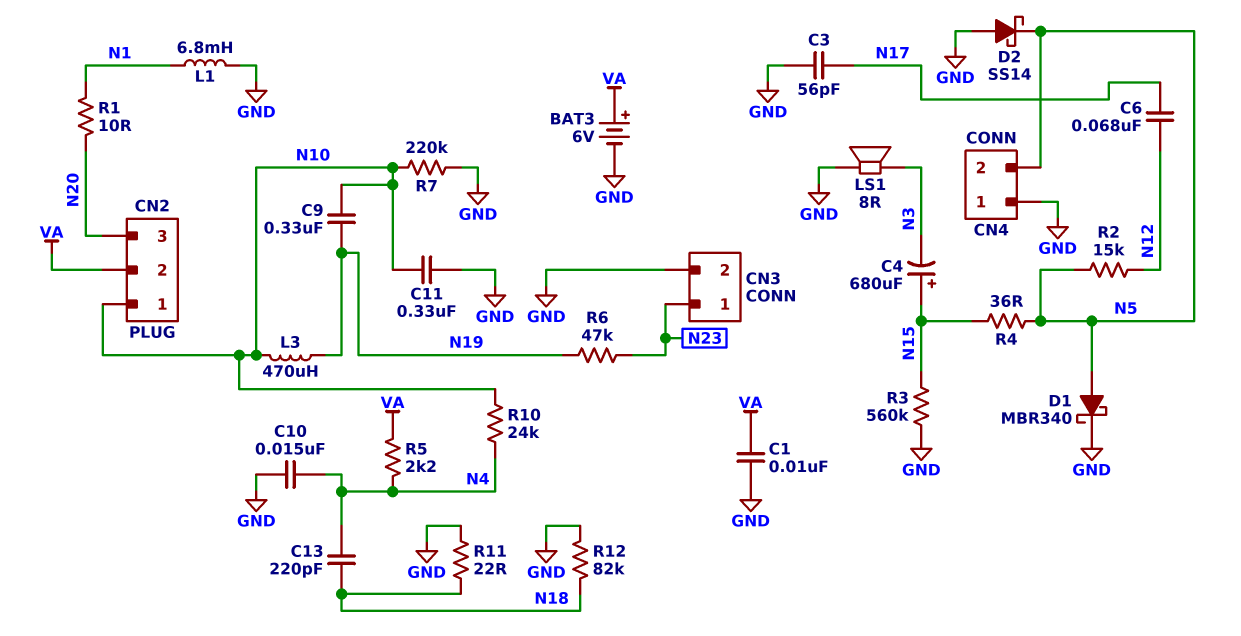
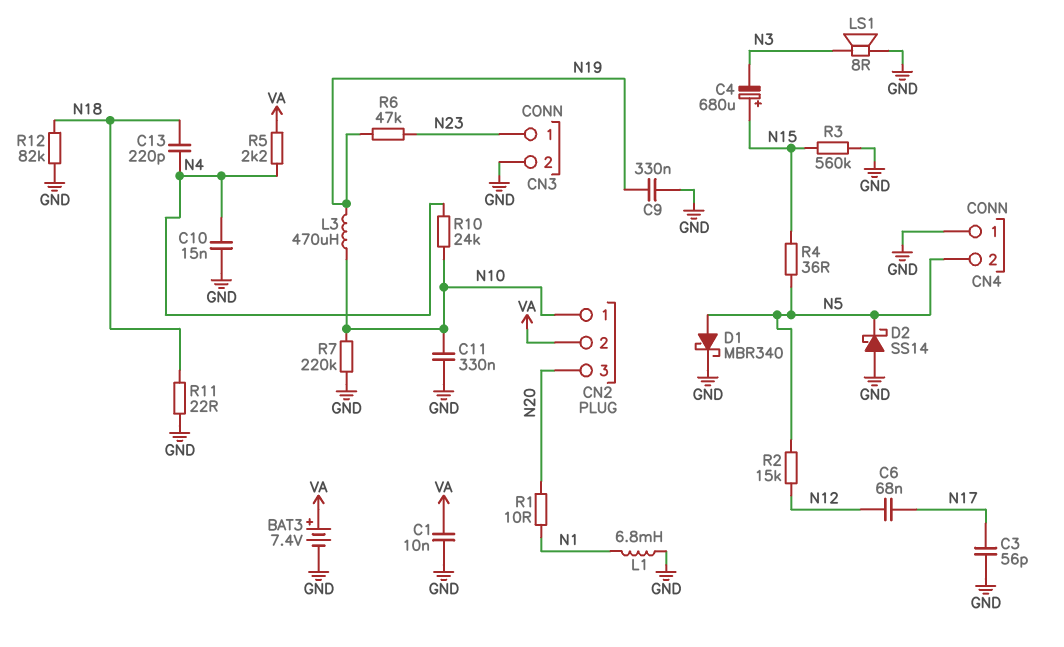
BAT3: 6V (plus VA, minus GND) -> 7.4V (plus VA, minus GND)
C9: 330nF (N10, N19) -> 330nF (GND, N19)

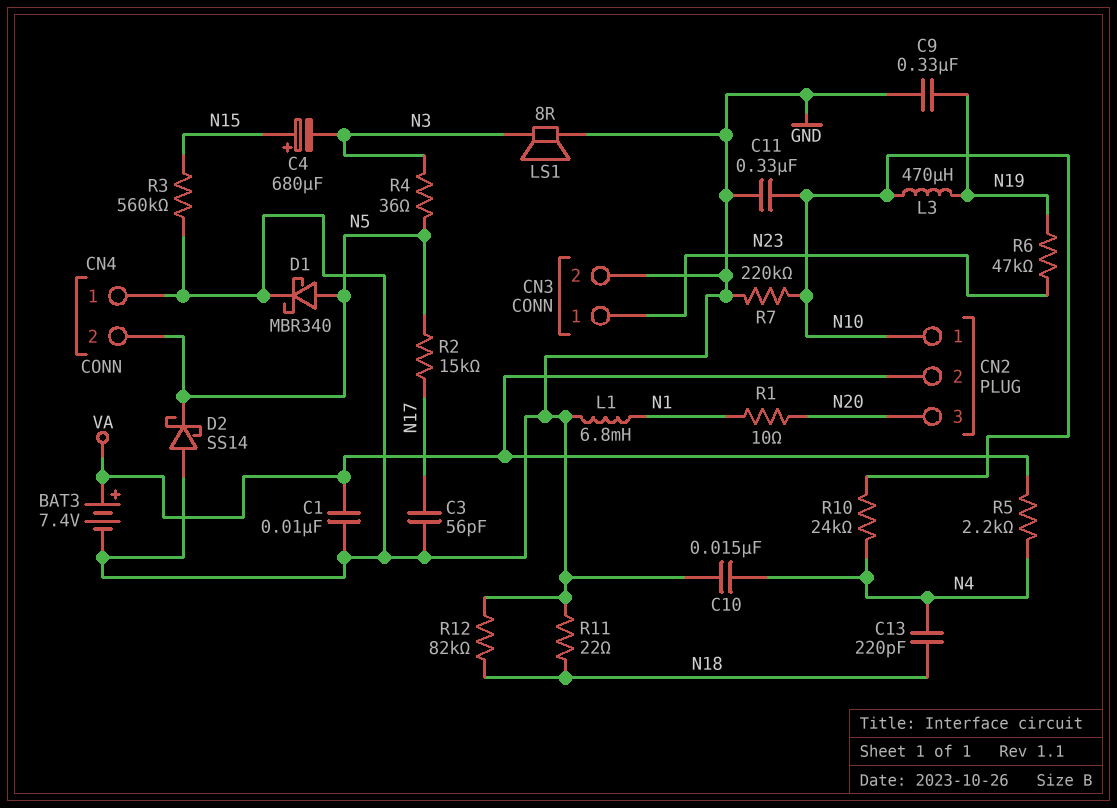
C6: 68nF (N12, N17) -> none
R2: 15k (N5, N12) -> 15k (N5, N17)
R4: 36 (N5, N15) -> 36 (N3, N5)

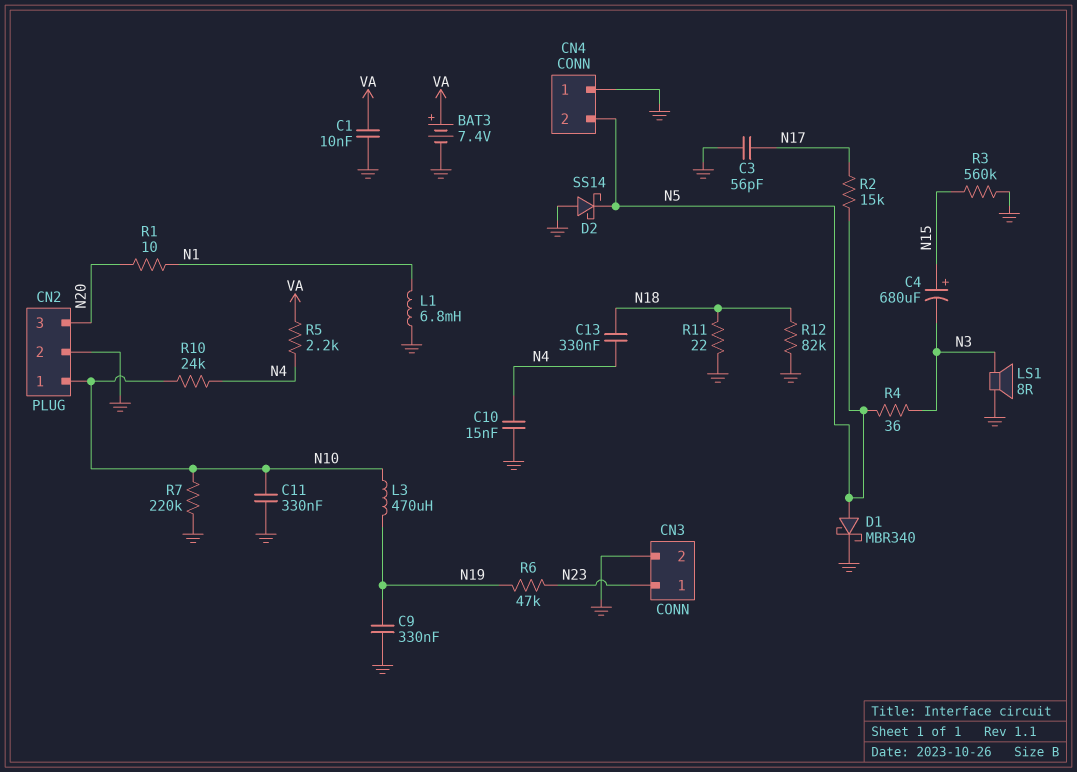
C13: 220pF (N4, N18) -> 330nF (N4, N18)
CN2 pin 2: VA -> GND

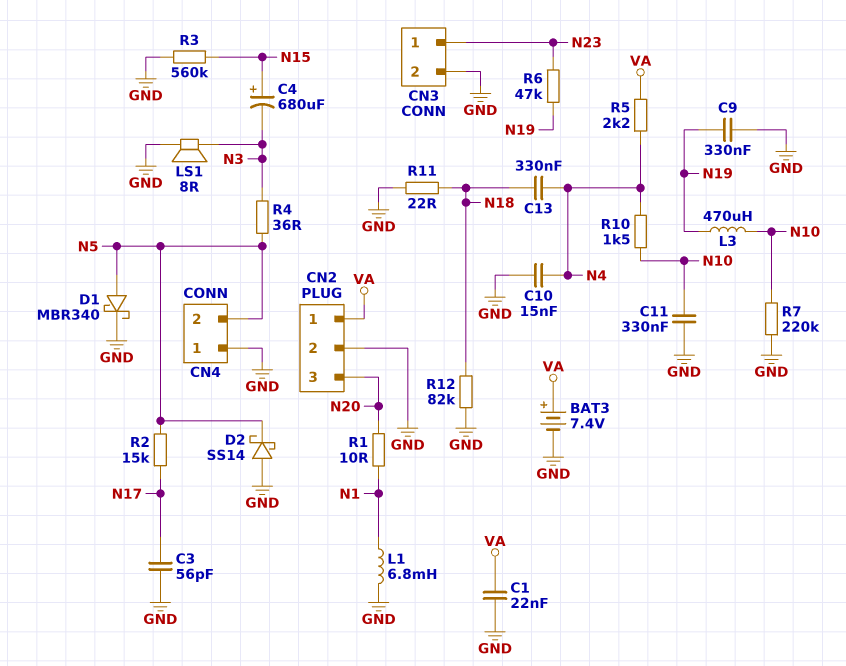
C1: 10nF (GND, VA) -> 22nF (GND, VA)
CN2 pin 1: N10 -> VA
R10: 24k (N4, N10) -> 1.5k (N4, N10)

